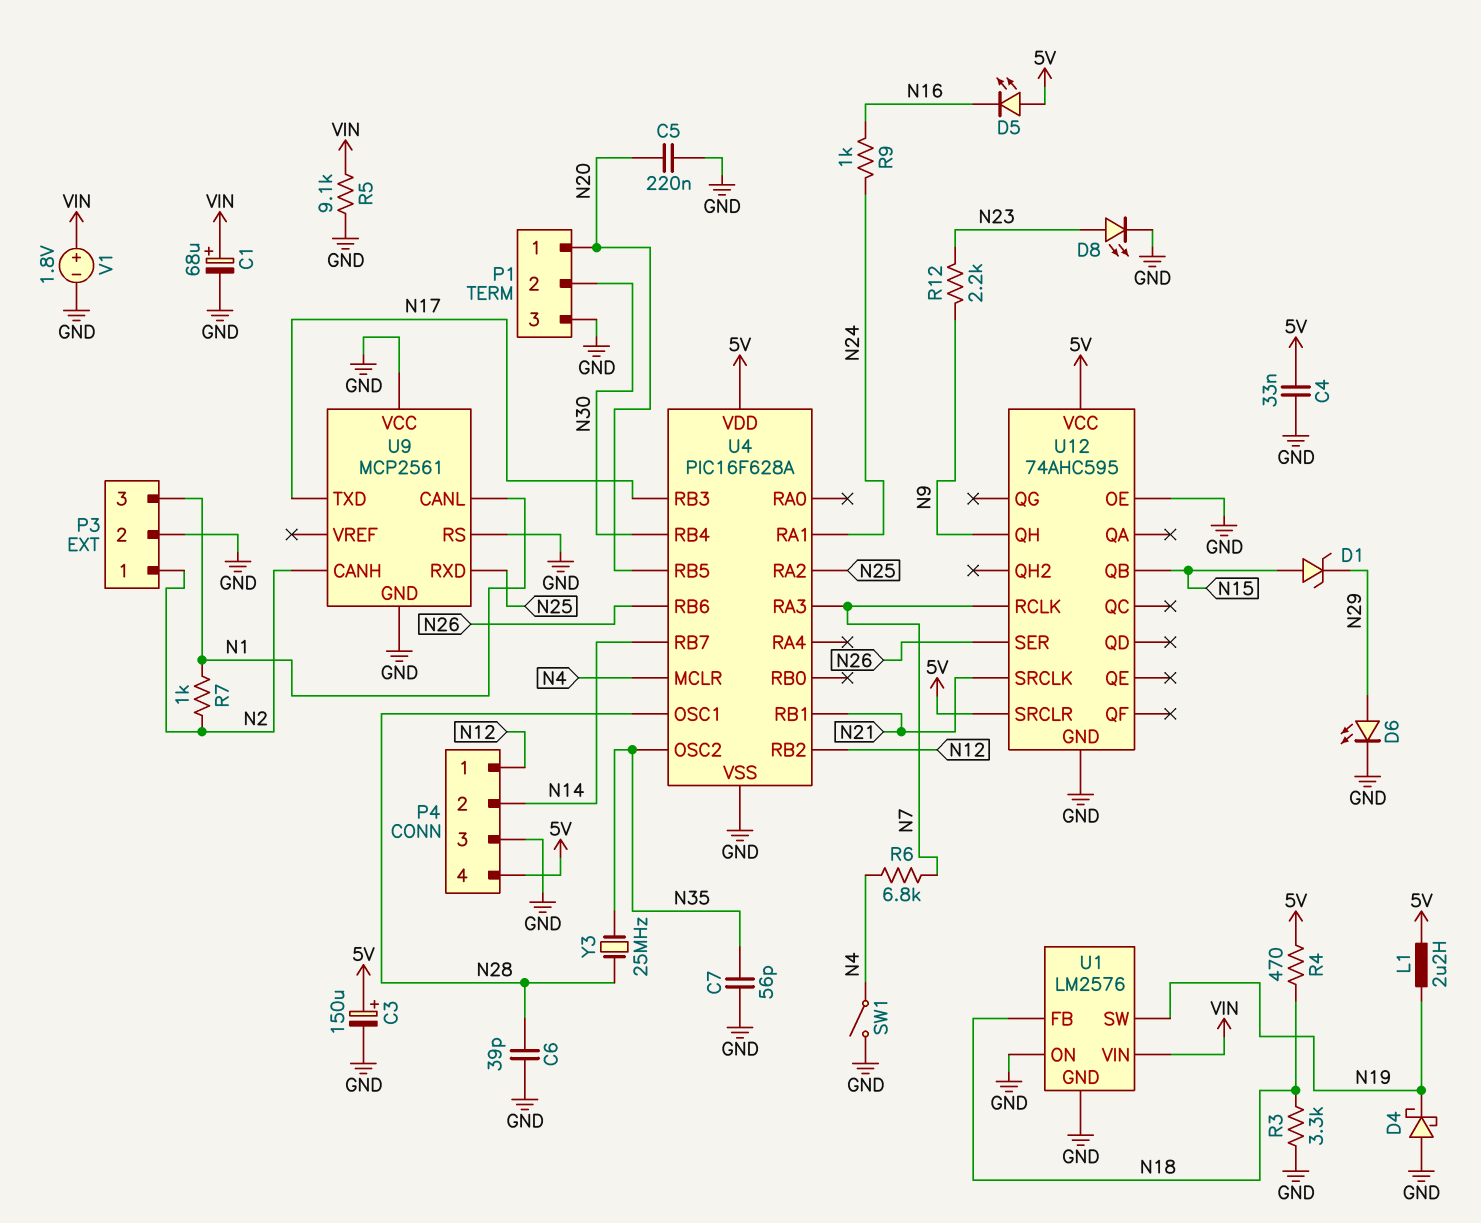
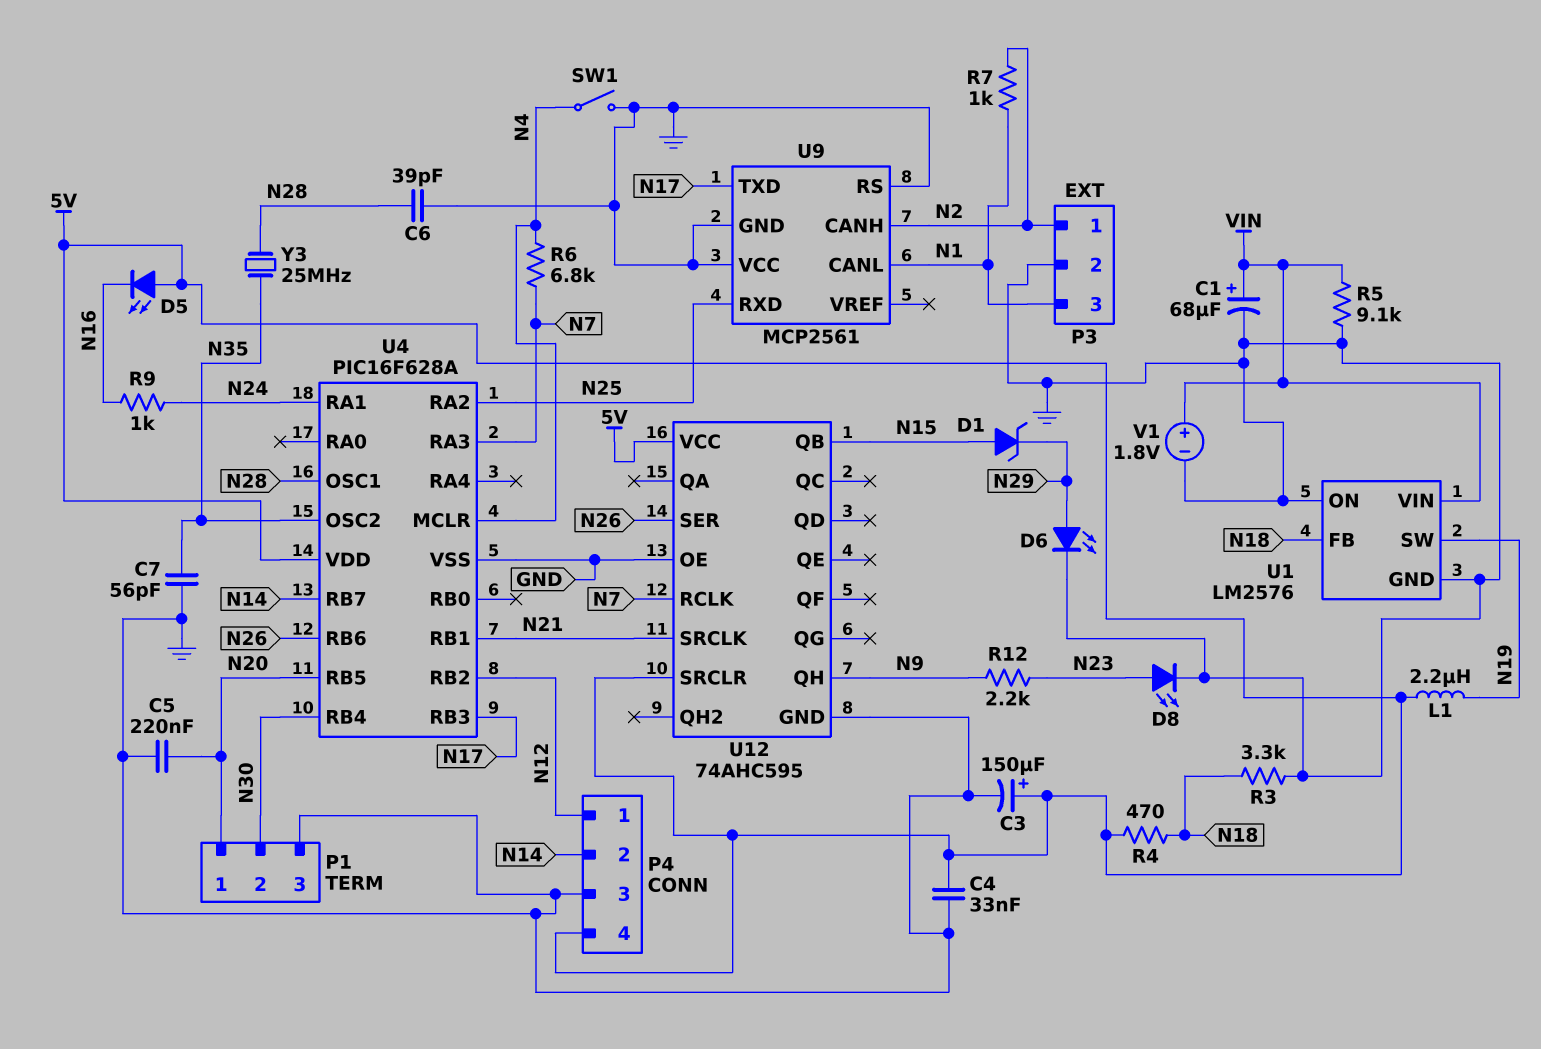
D4: schottky (A GND, K N19) -> none

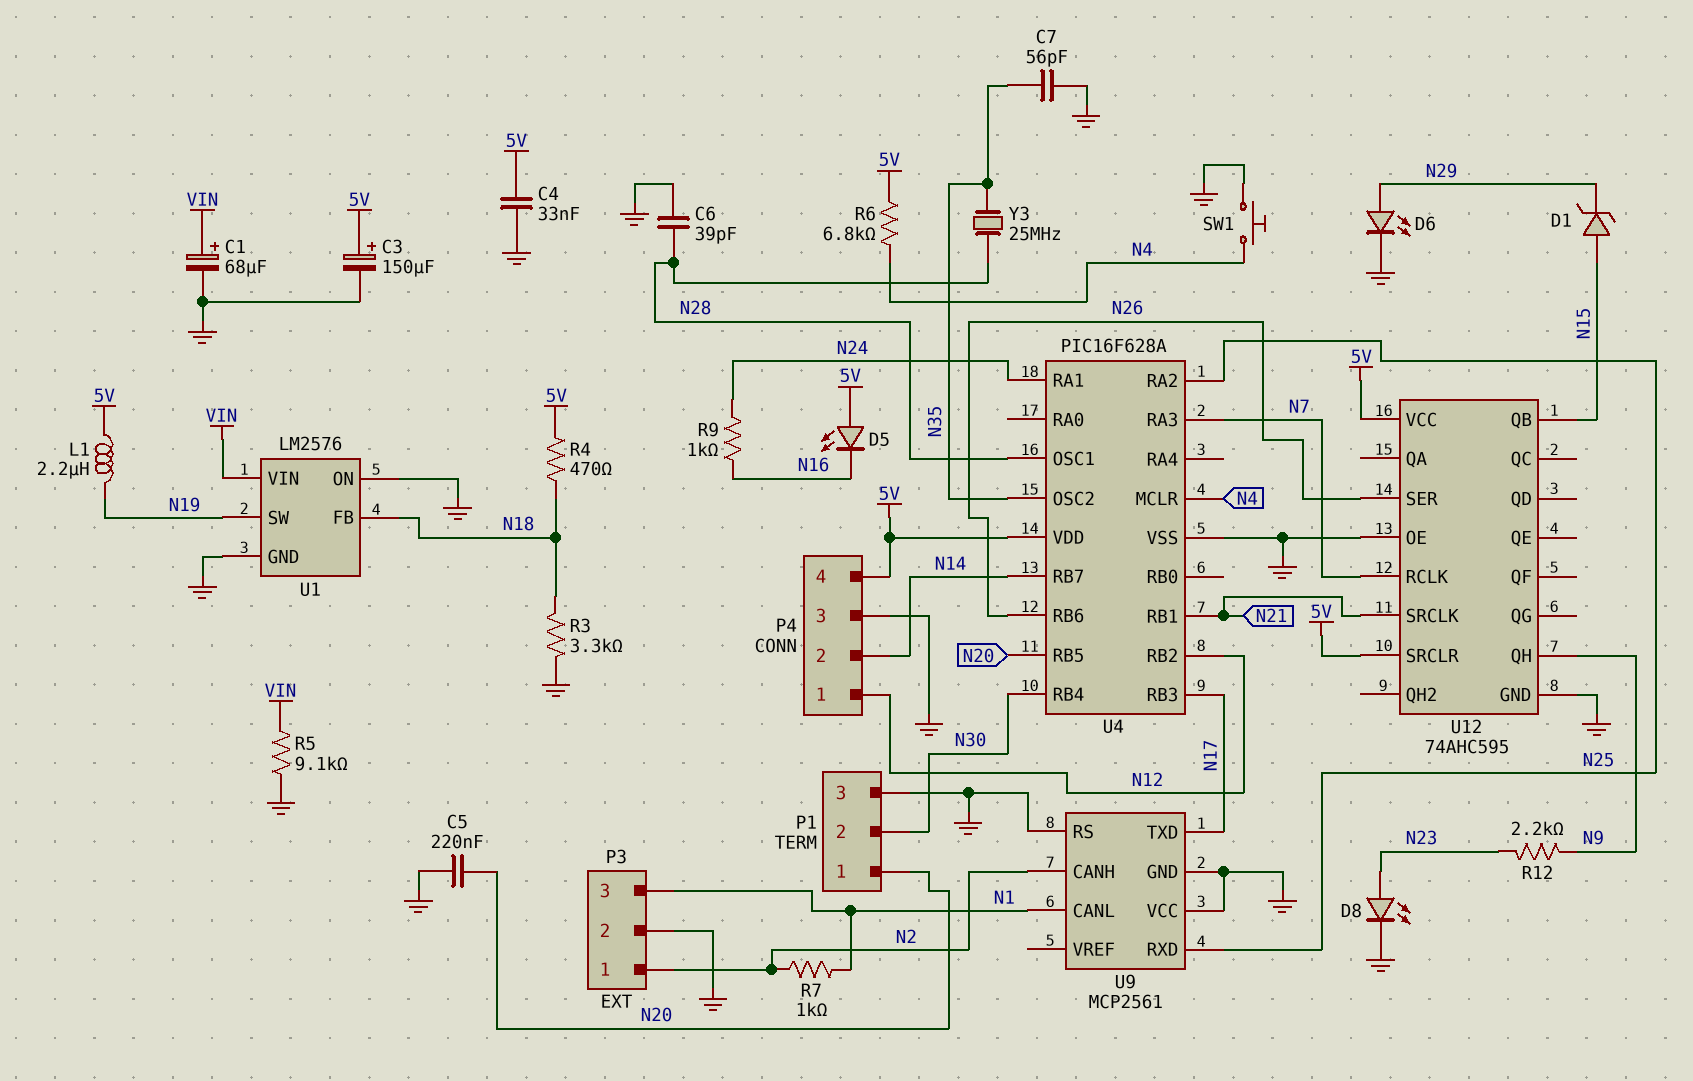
R6: 6.8k (N4, N7) -> 6.8k (5V, N4)
SW1: switch (GND, N4) -> button (GND, N4)
V1: 1.8V (plus VIN, minus GND) -> none

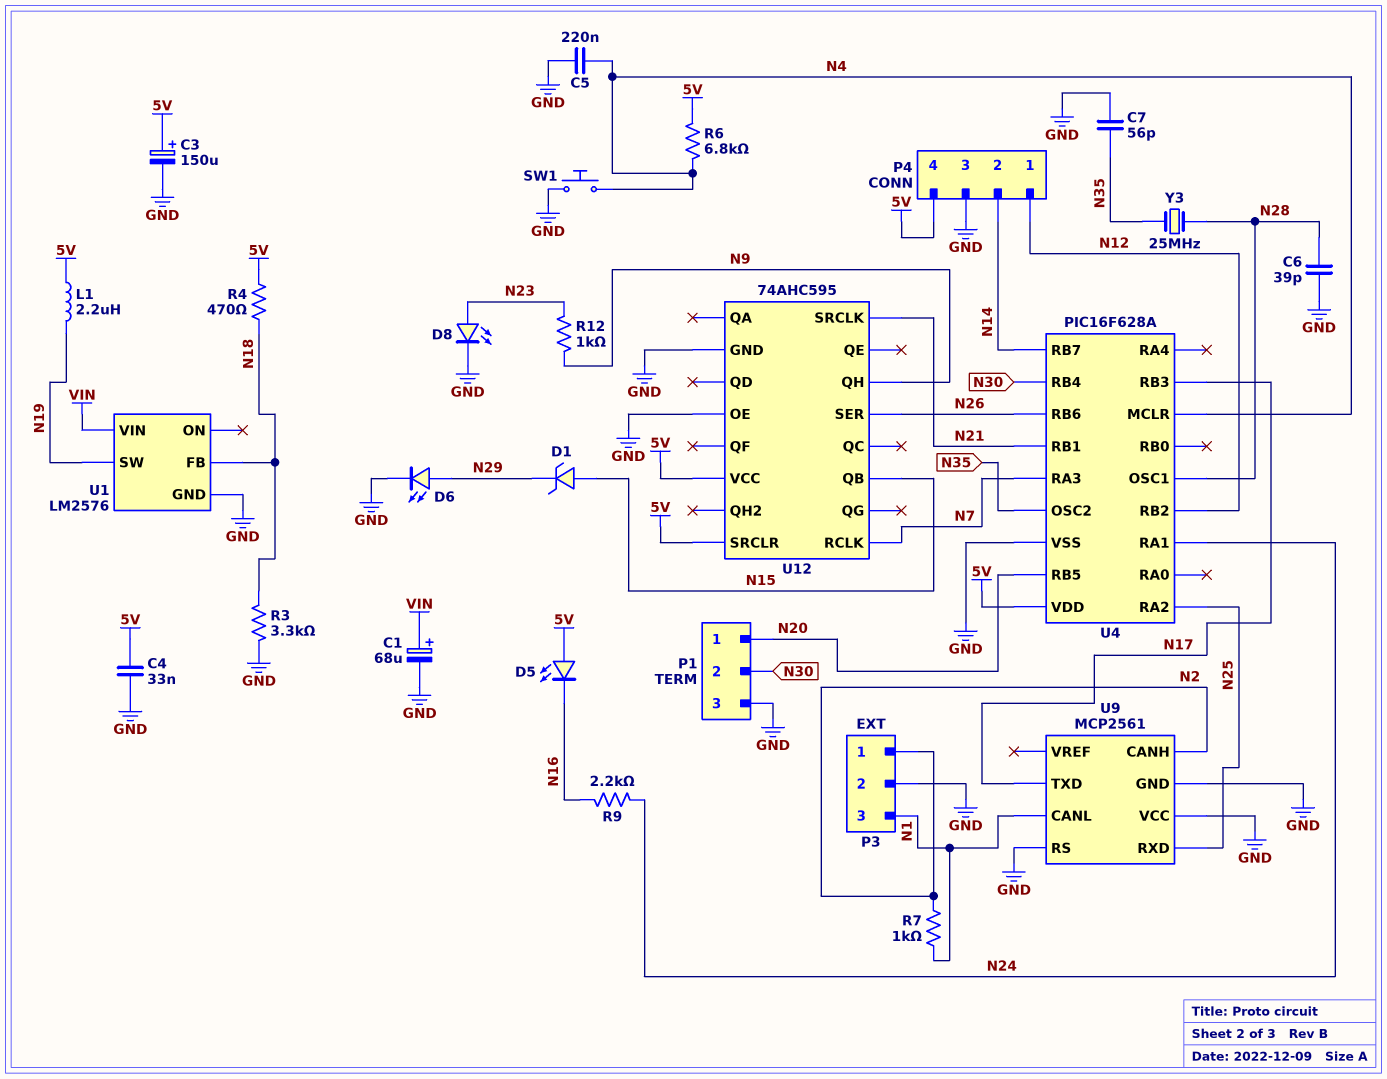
C5: 220nF (GND, N20) -> 220nF (GND, N4)
R5: 9.1k (GND, VIN) -> none
R9: 1k (N16, N24) -> 2.2k (N16, N24)
R12: 2.2k (N9, N23) -> 1k (N9, N23)
U1 pin ON: GND -> none

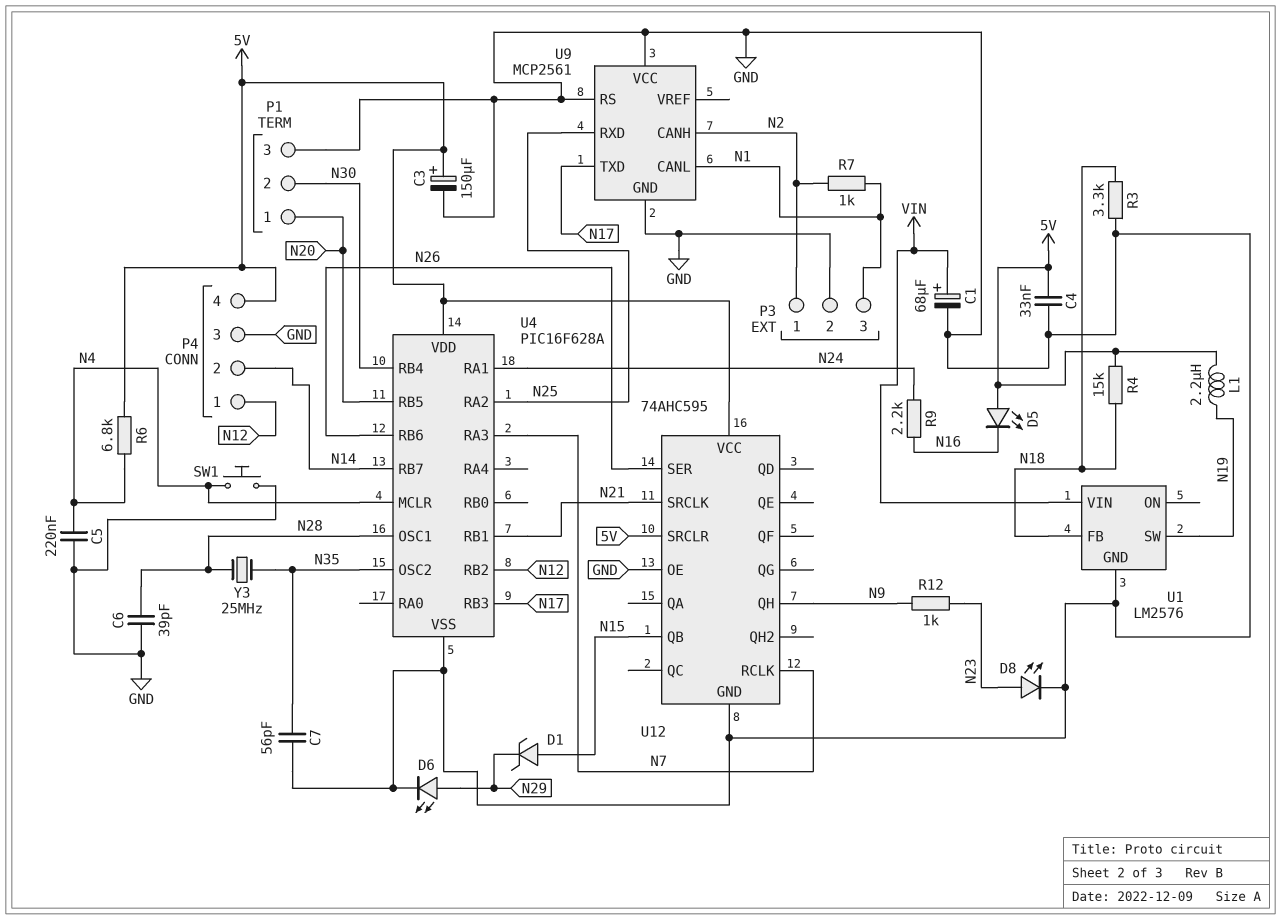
R4: 470 (5V, N18) -> 15k (5V, N18)

